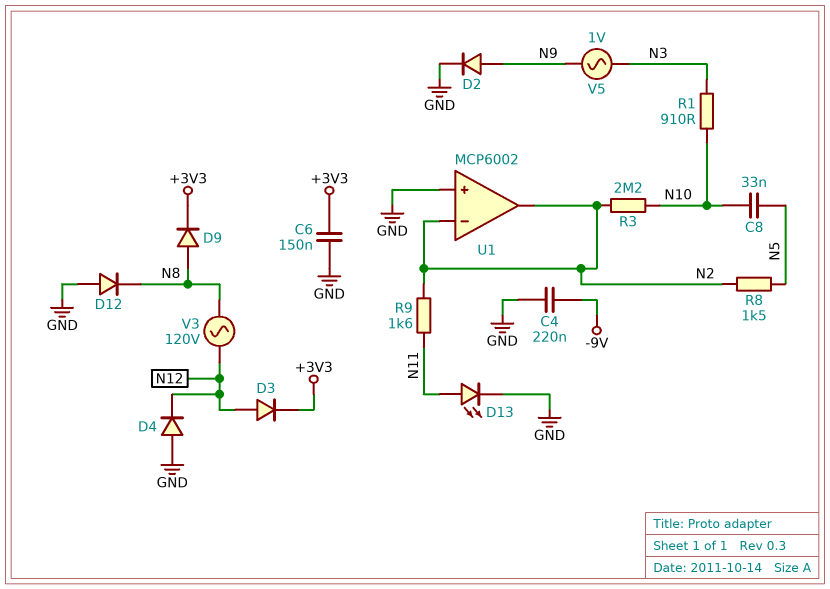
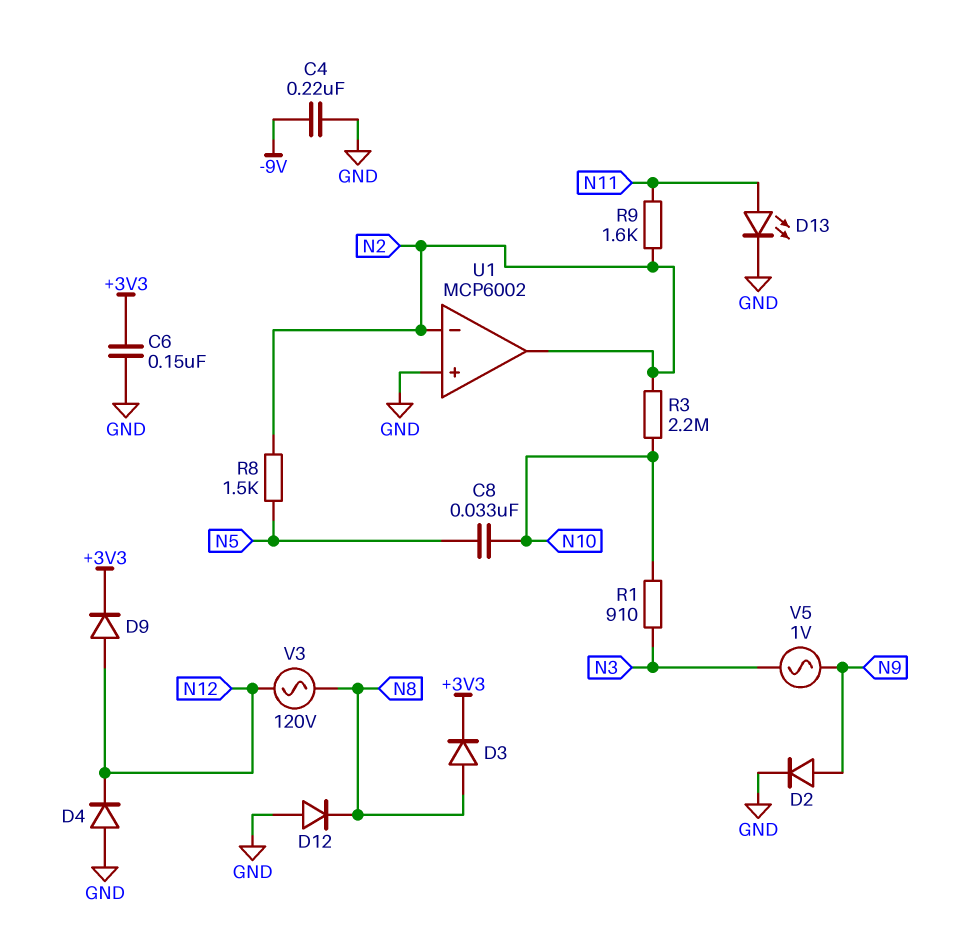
D3: diode (A N12, K +3V3) -> diode (A N8, K +3V3)
D9: diode (A N8, K +3V3) -> diode (A N12, K +3V3)

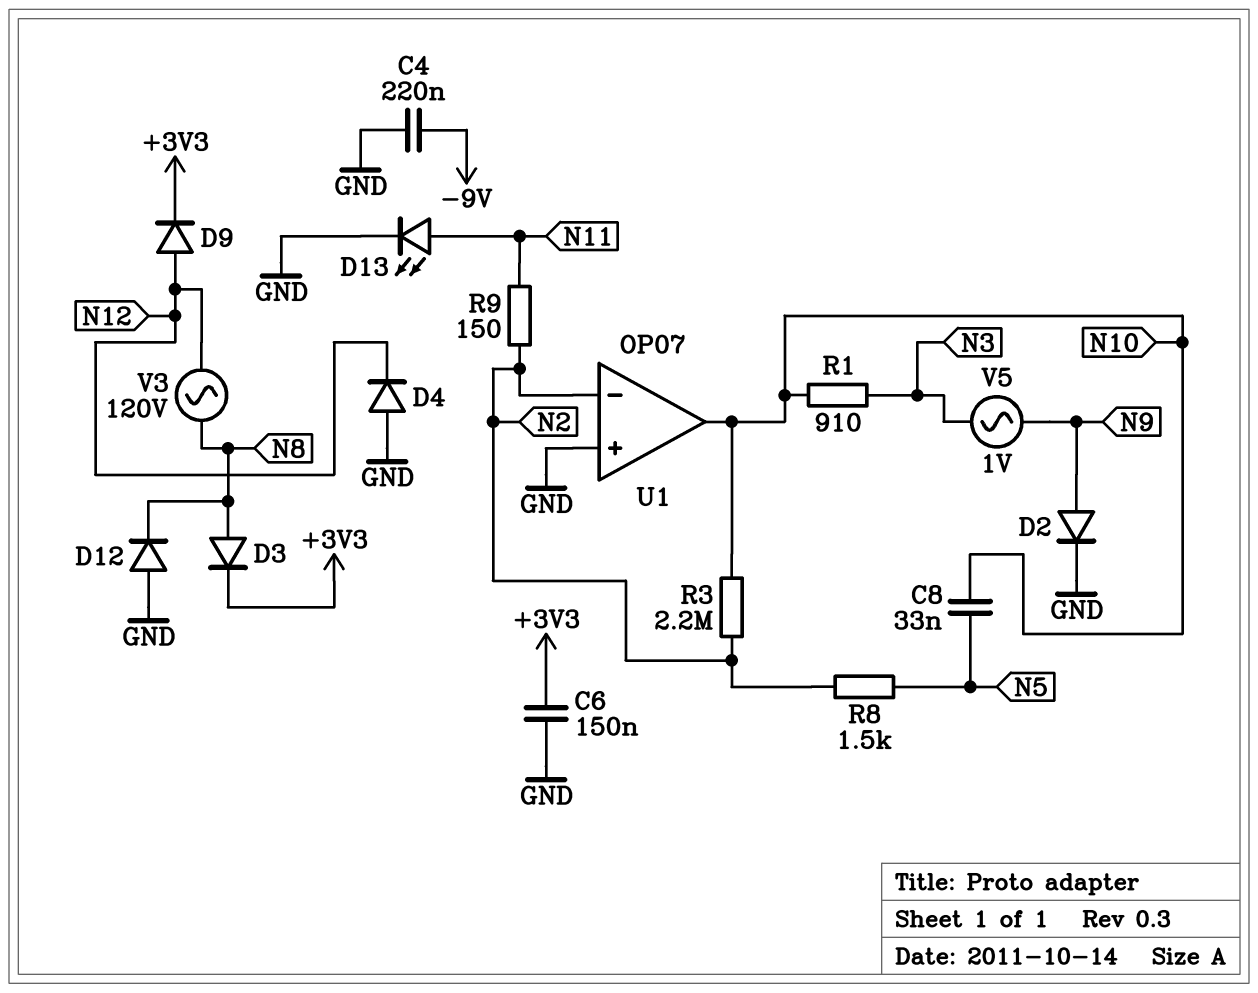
R9: 1.6k (N2, N11) -> 150 (N2, N11)
U1: MCP6002 -> OP07
U1 pin out: N2 -> N10

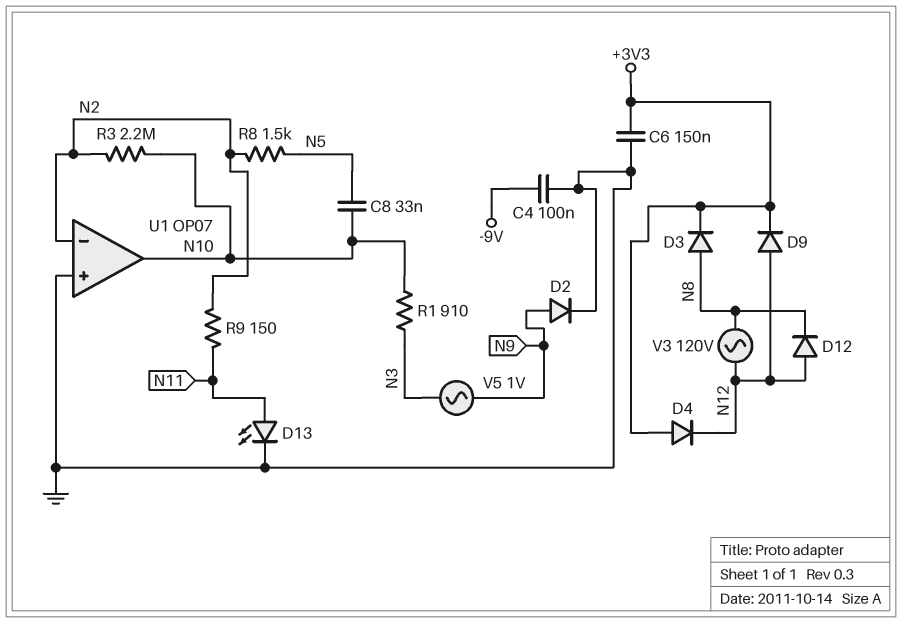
C4: 220nF (-9V, GND) -> 100nF (-9V, GND)
D4: diode (A GND, K N12) -> diode (A +3V3, K N12)
D12: diode (A GND, K N8) -> diode (A N12, K N8)

